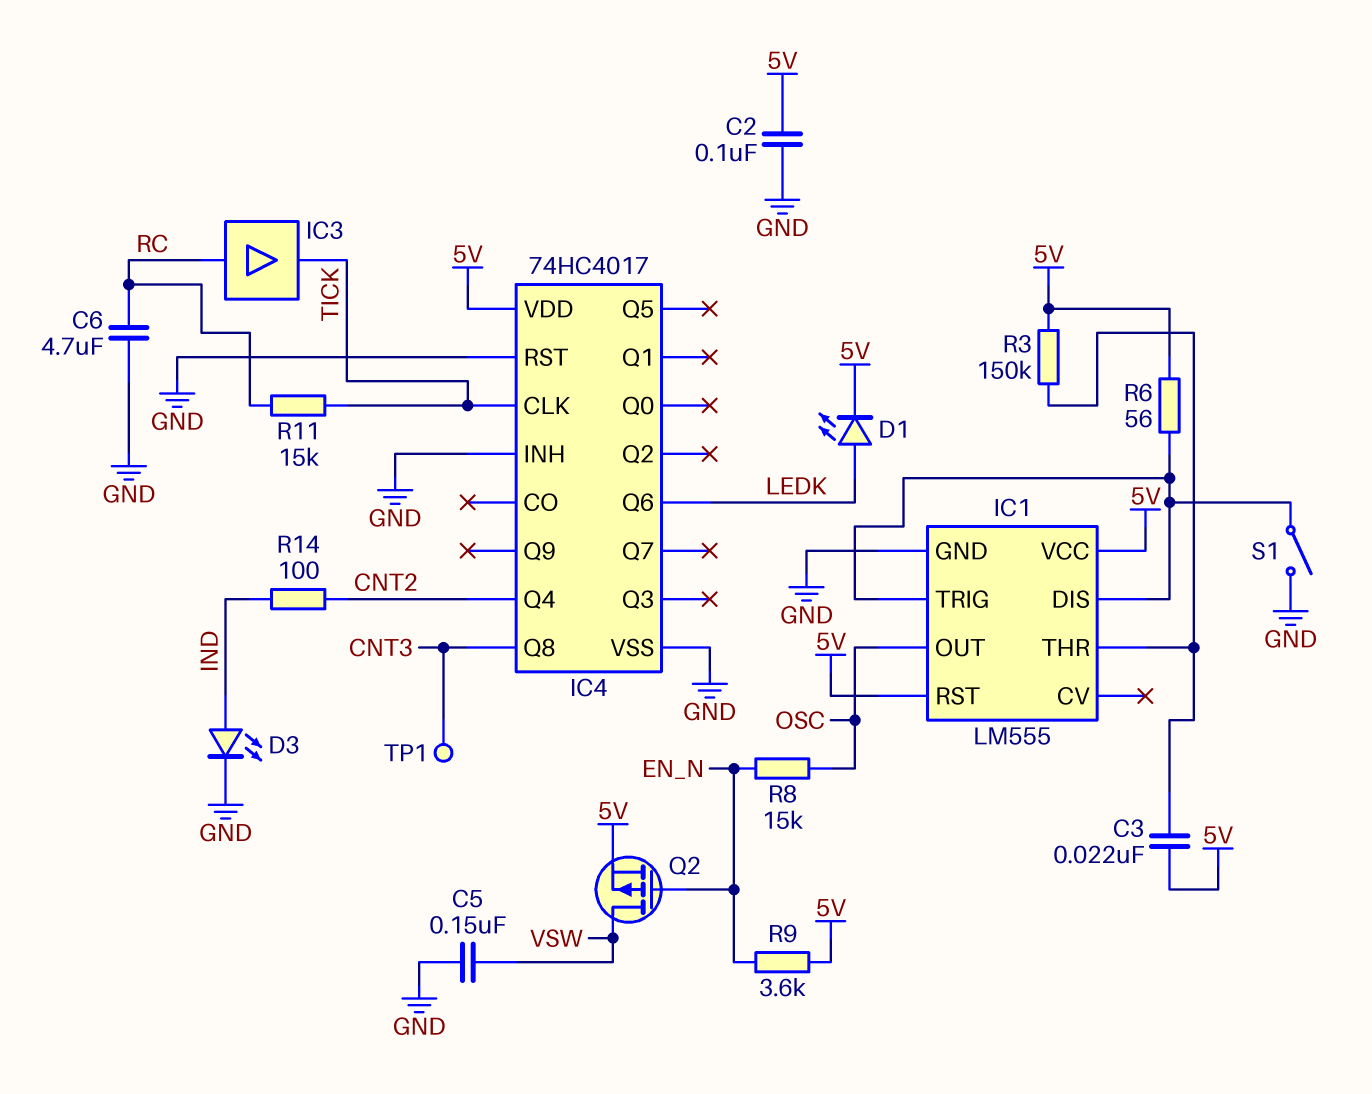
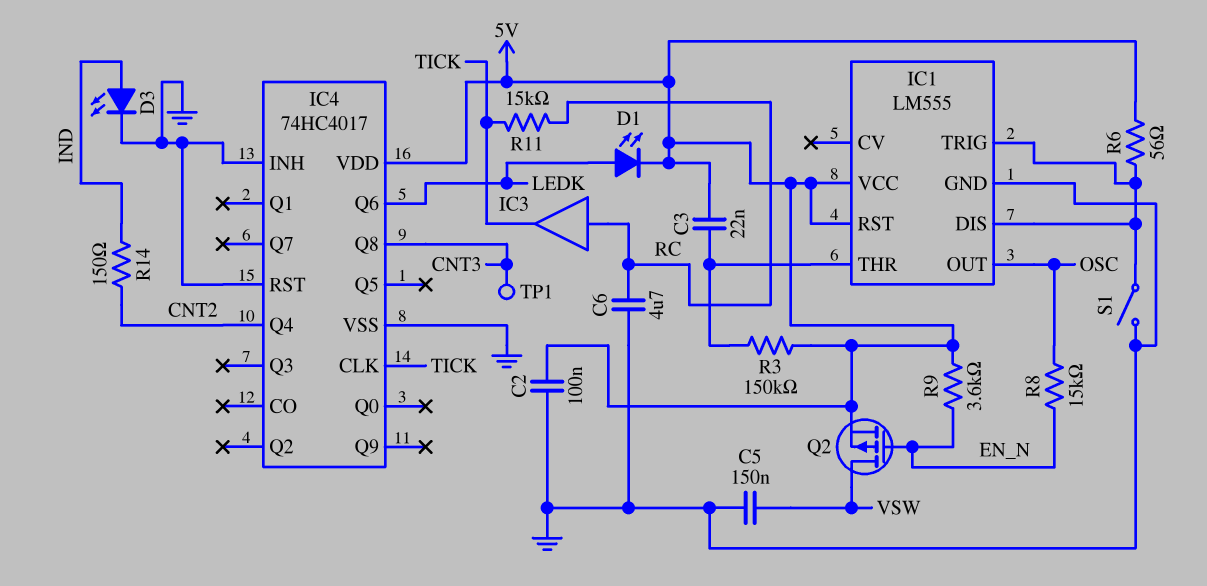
R14: 100 (CNT2, IND) -> 150 (CNT2, IND)

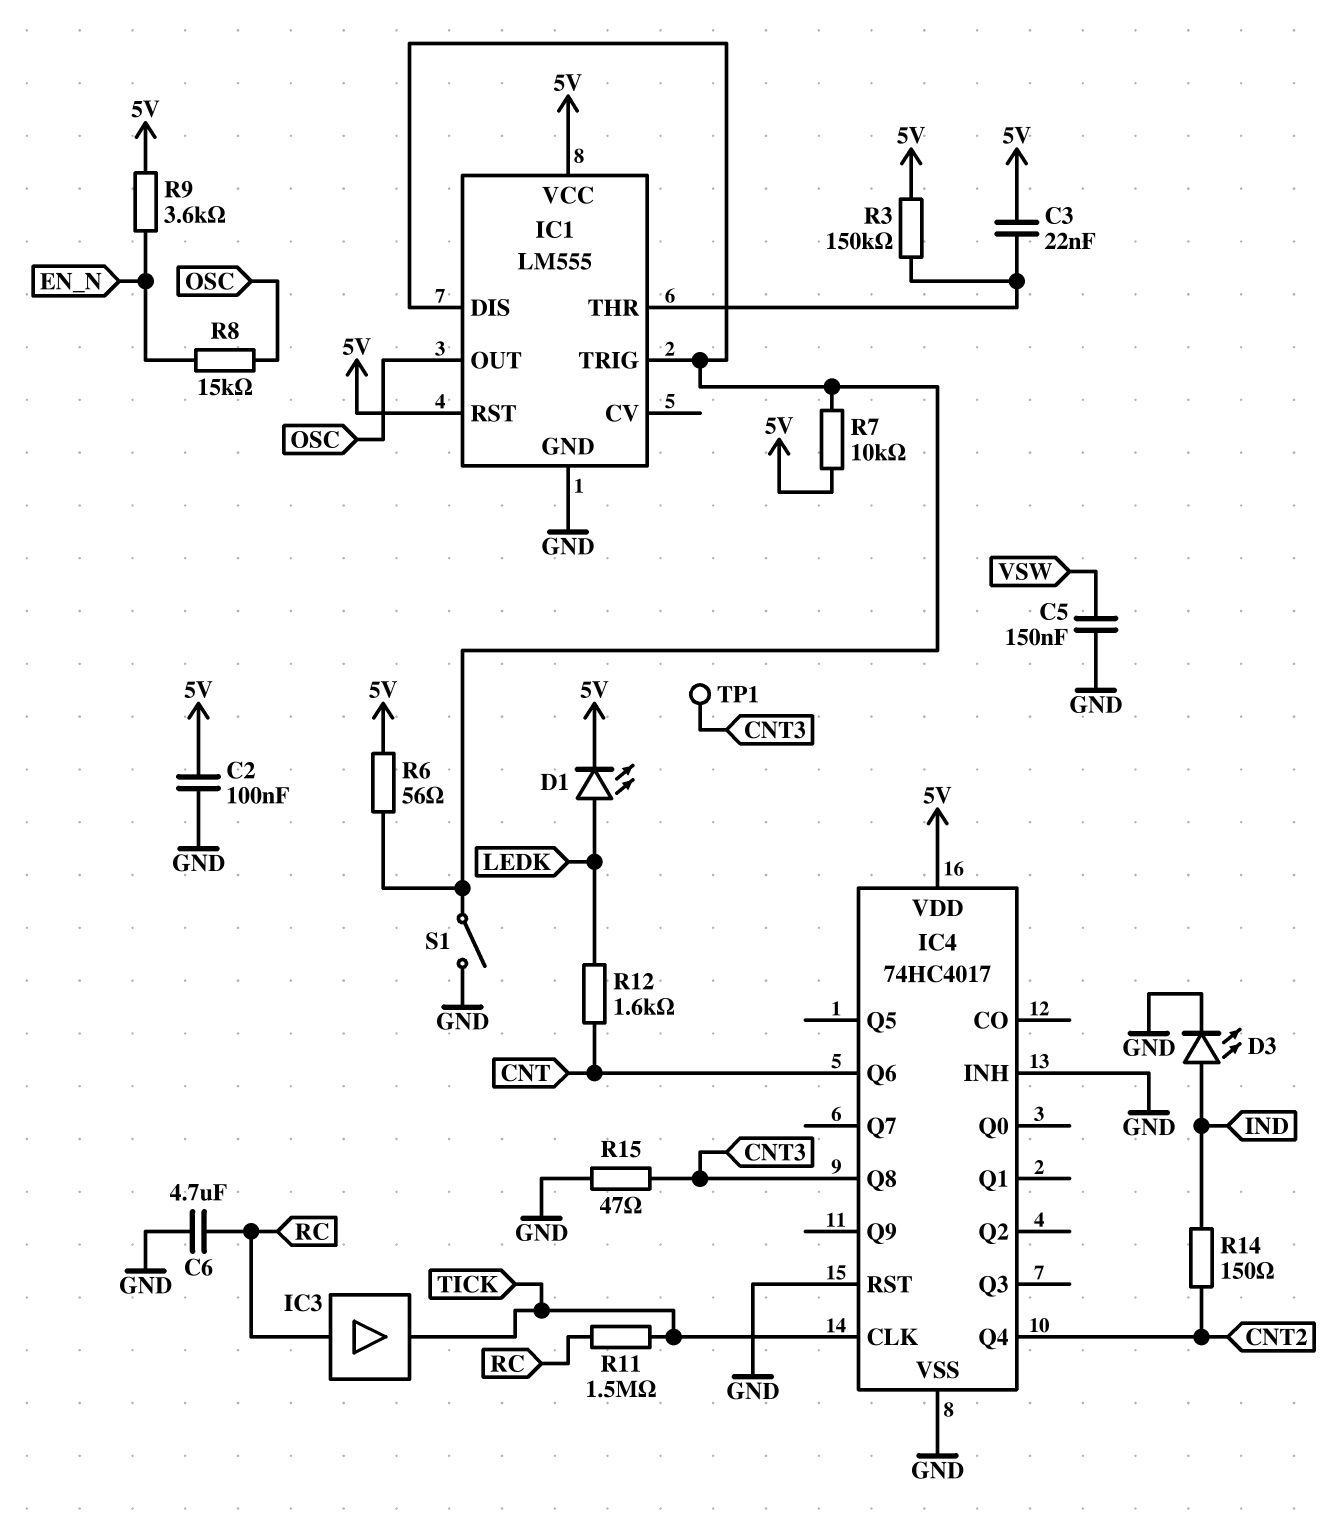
IC4 pin Q6: LEDK -> CNT
Q2: PMOS (G EN_N, D VSW, S 5V) -> none
R7: none -> 10k (5V, IC1/DIS)
R11: 15k (RC, TICK) -> 1.5M (RC, TICK)
R12: none -> 1.6k (CNT, LEDK)
R15: none -> 47 (CNT3, GND)

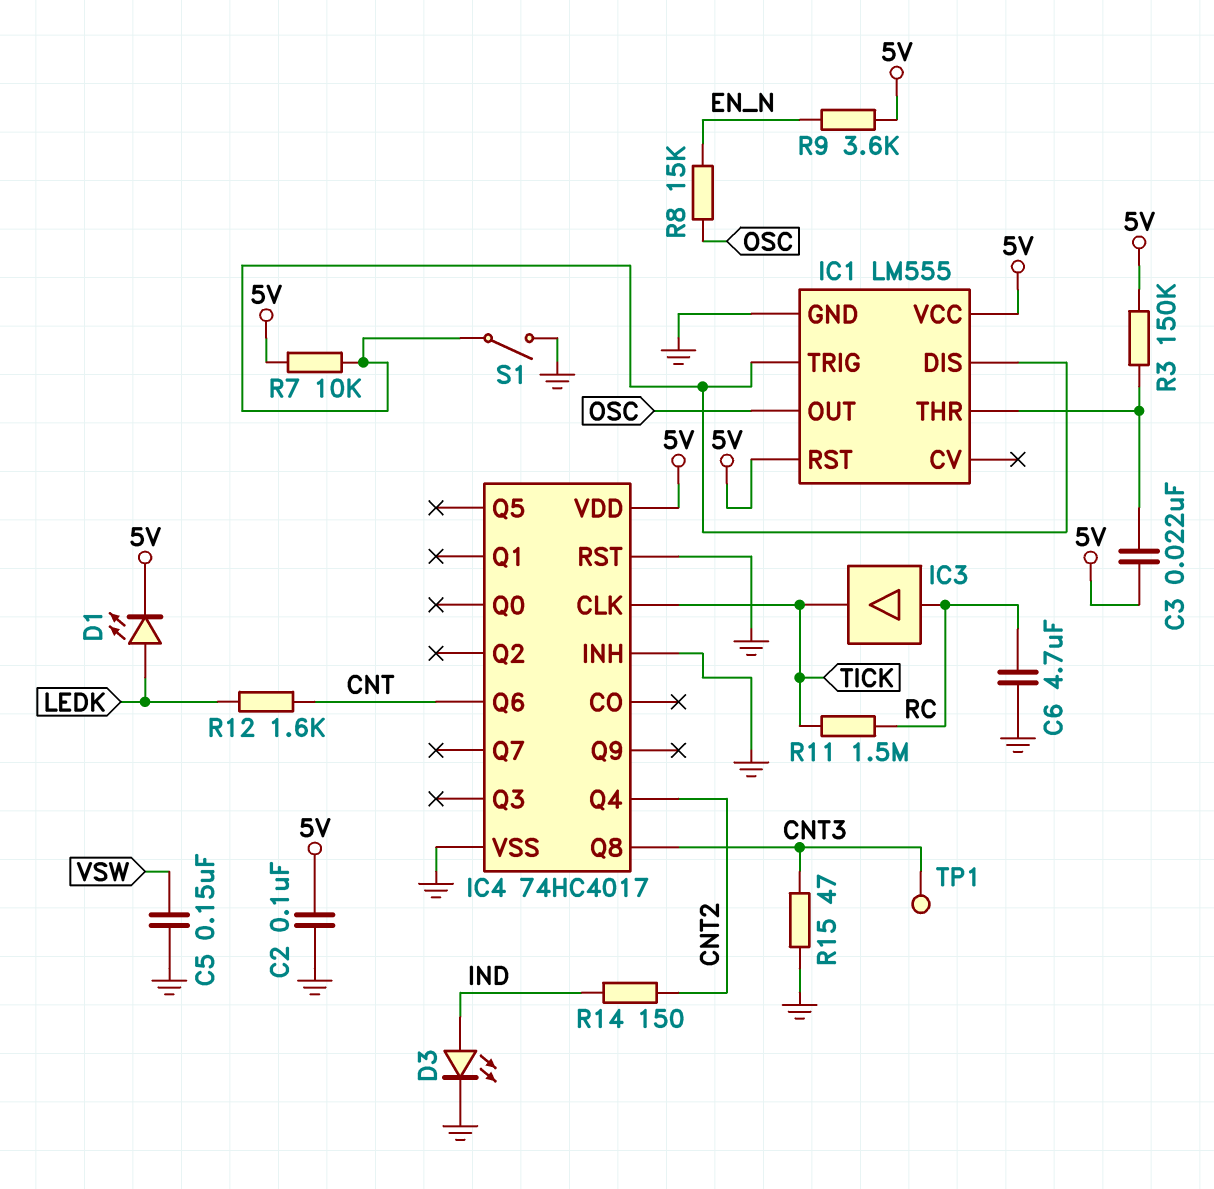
R6: 56 (5V, IC1/DIS) -> none

